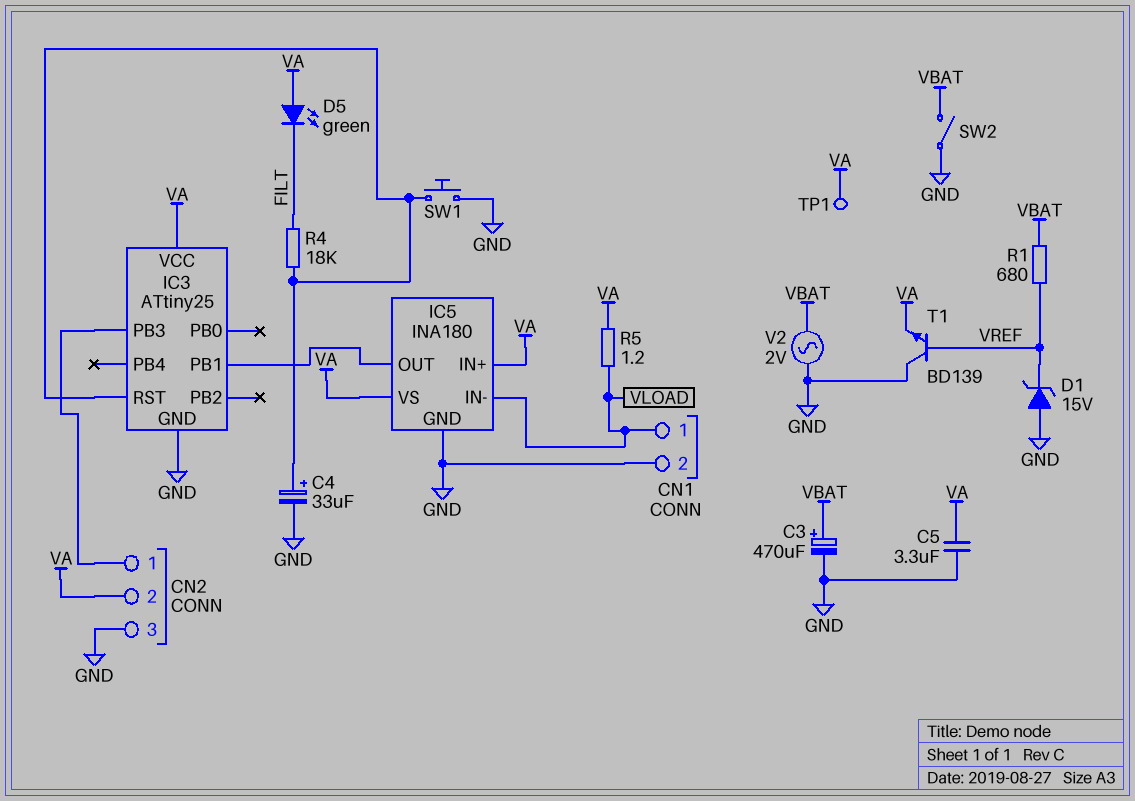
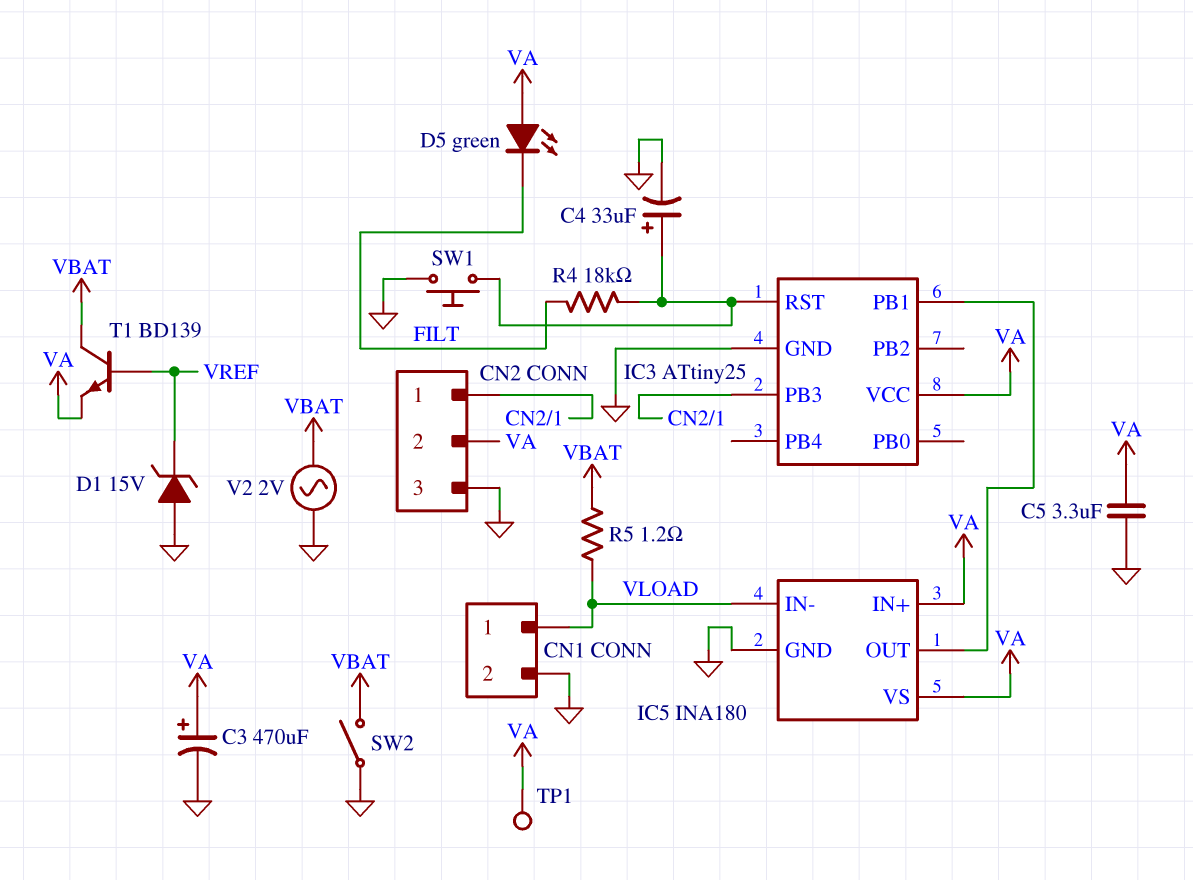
C3: 470uF (plus VBAT, minus GND) -> 470uF (plus VA, minus GND)
R1: 680 (VBAT, VREF) -> none
R5: 1.2 (VA, VLOAD) -> 1.2 (VBAT, VLOAD)
T1: NPN BD139 (B VREF, C GND, E VA) -> NPN BD139 (B VREF, C VBAT, E VA)

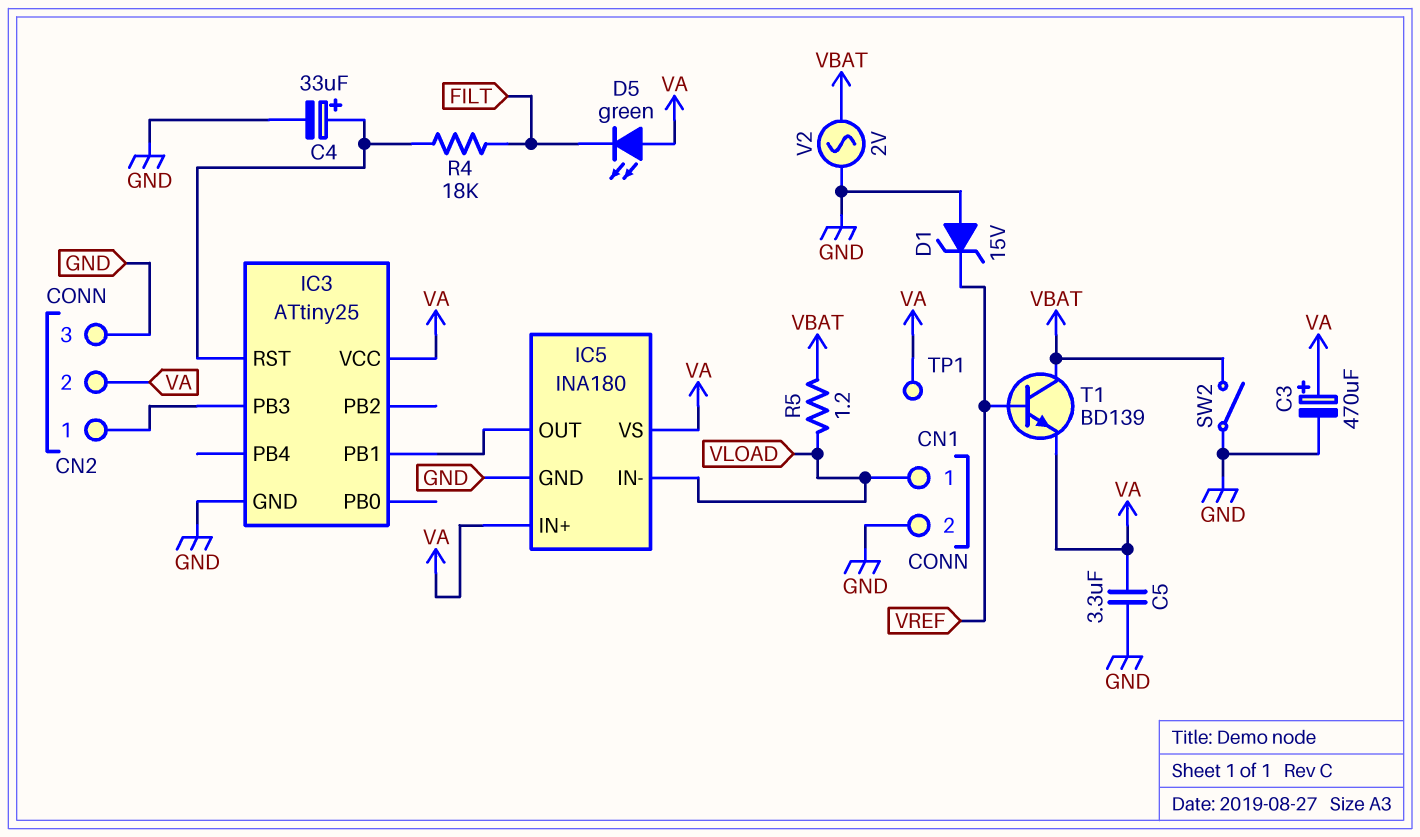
SW1: button (GND, IC3/RST) -> none

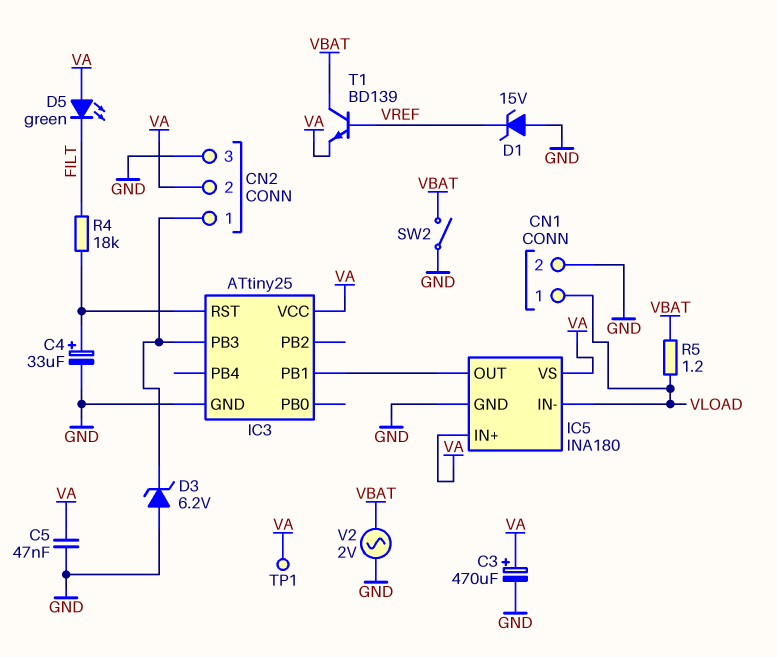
C5: 3.3uF (GND, VA) -> 47nF (GND, VA)
D3: none -> zener 6.2V (A GND, K CN2/1)

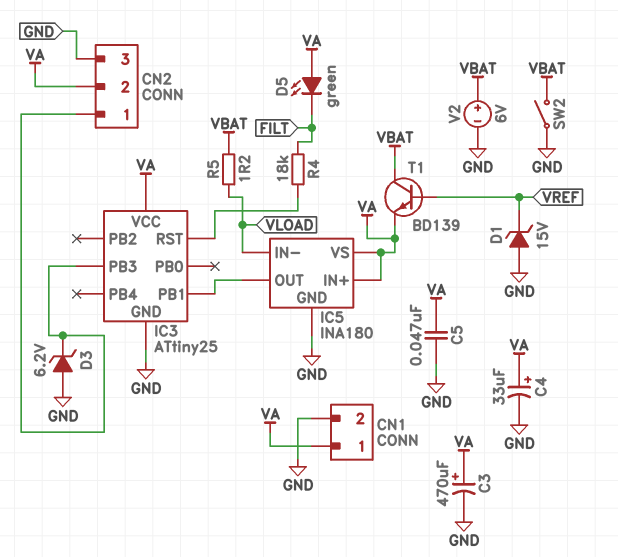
C4: 33uF (plus IC3/RST, minus GND) -> 33uF (plus VA, minus GND)
CN1 pin 1: VLOAD -> VA
TP1: test point (VA) -> none
V2: AC 2V (GND, VBAT) -> 6V (plus VBAT, minus GND)

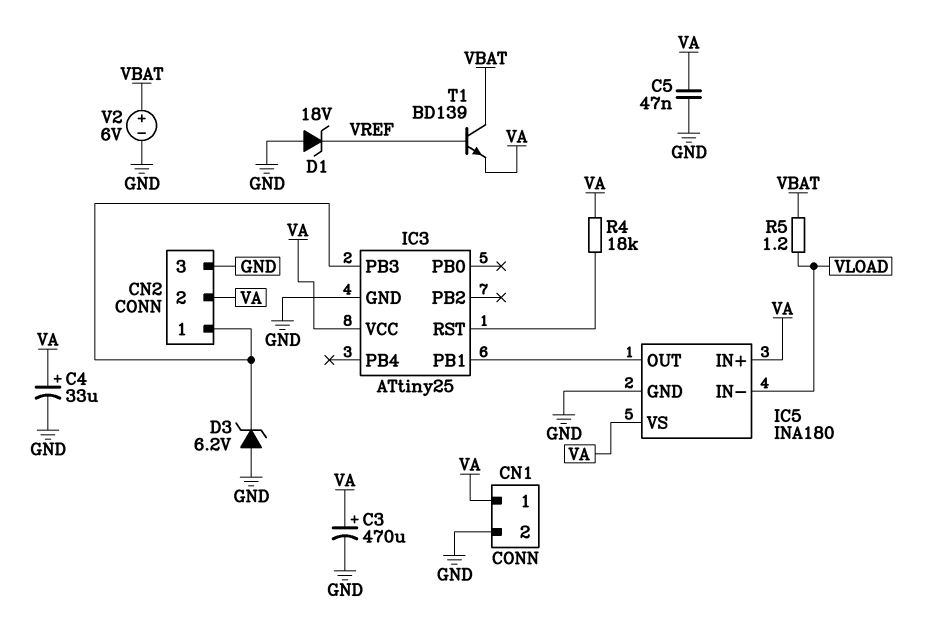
D1: zener 15V (A GND, K VREF) -> zener 18V (A GND, K VREF)
D5: LED green (A VA, K FILT) -> none
R4: 18k (FILT, IC3/RST) -> 18k (IC3/RST, VA)
SW2: switch (GND, VBAT) -> none

